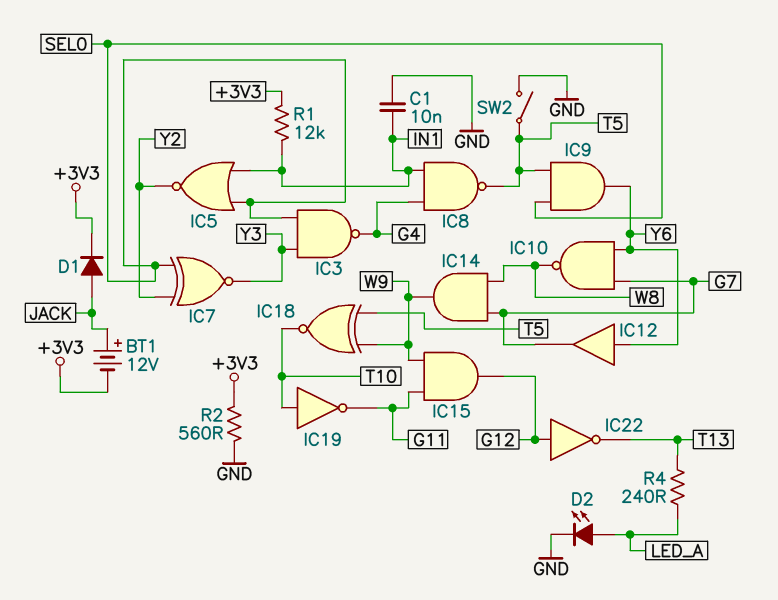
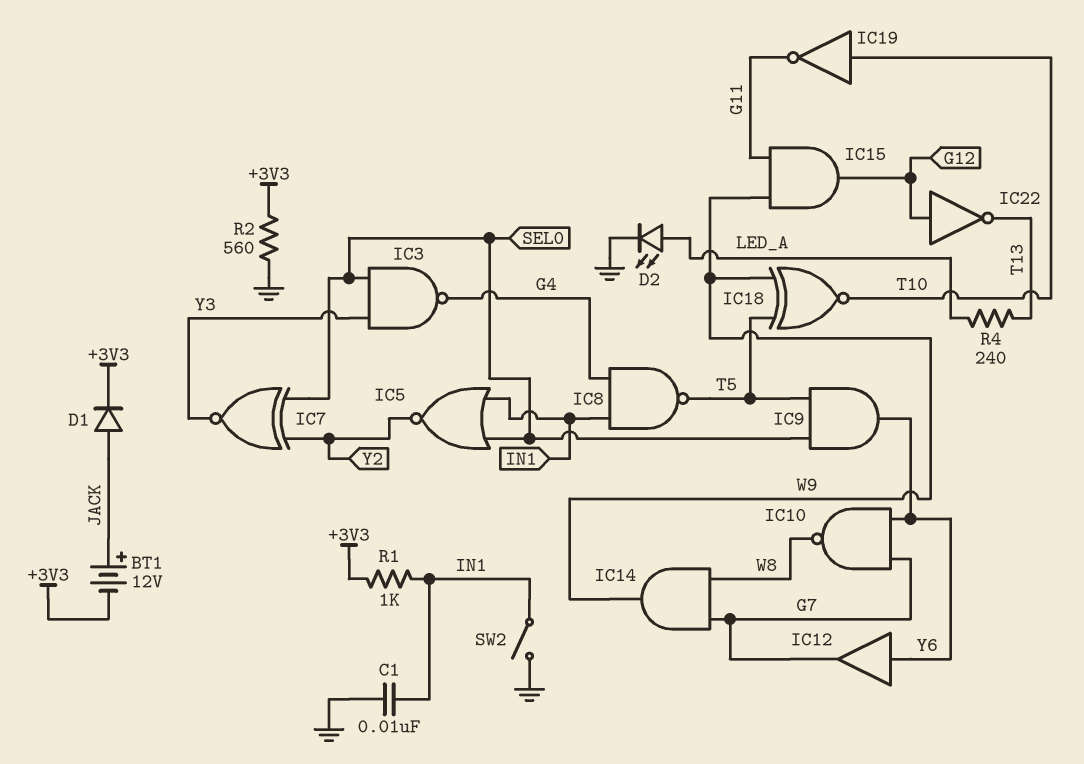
R1: 12k (+3V3, IN1) -> 1k (+3V3, IN1)
SW2: switch (GND, T5) -> switch (GND, IN1)

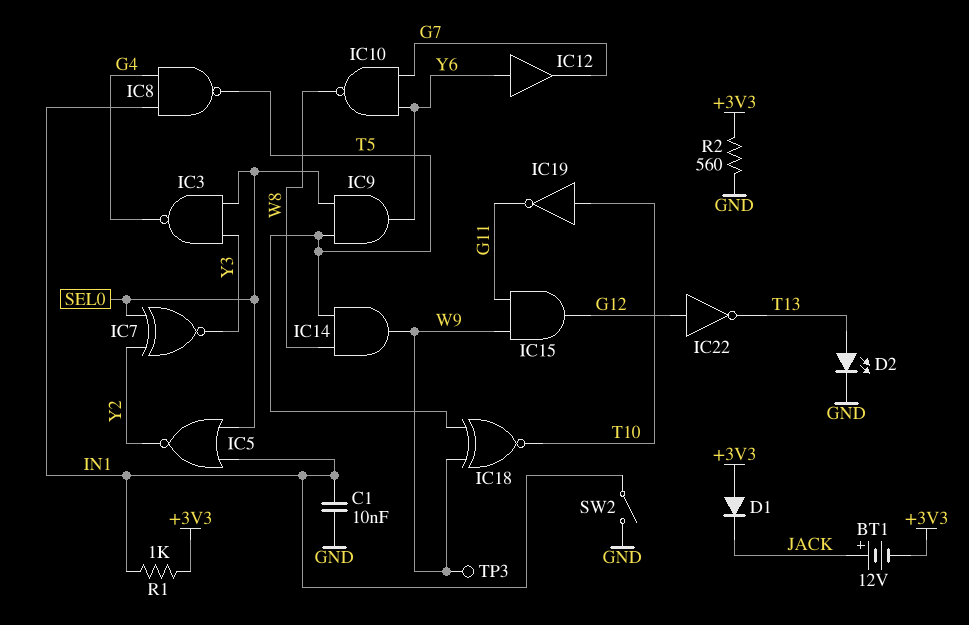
D1: diode (A JACK, K +3V3) -> diode (A +3V3, K JACK)
D2: LED (A LED_A, K GND) -> LED (A T13, K GND)
IC14: AND (in G7, in W8, out W9) -> AND (in T5, in W8, out W9)
R4: 240 (LED_A, T13) -> none
TP3: none -> test point (W9)

